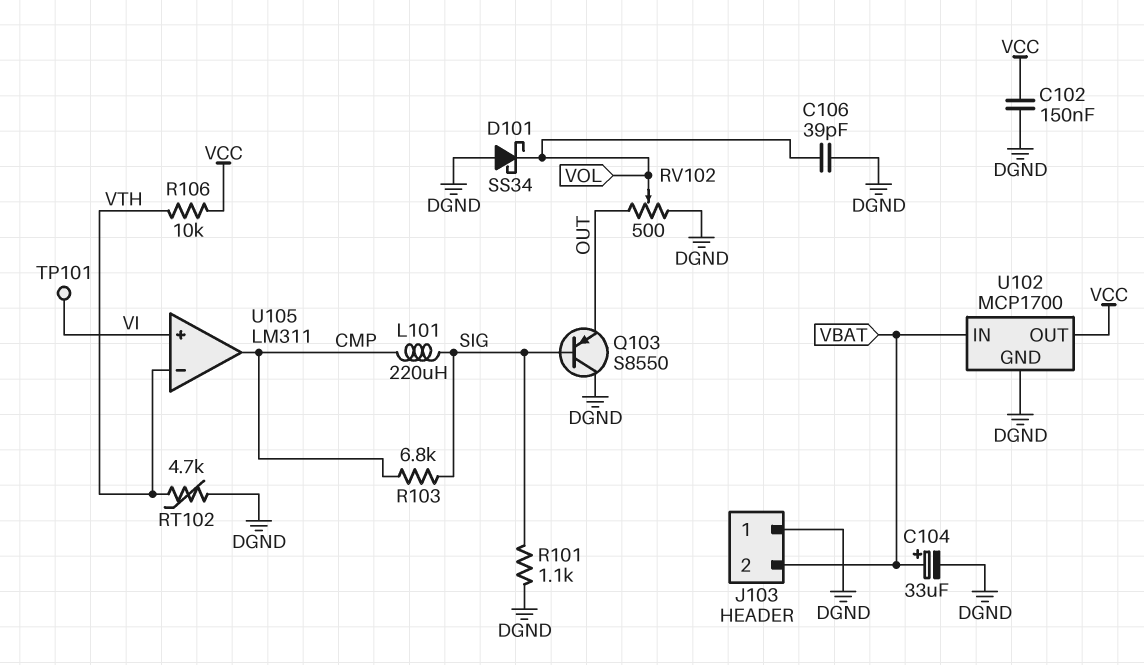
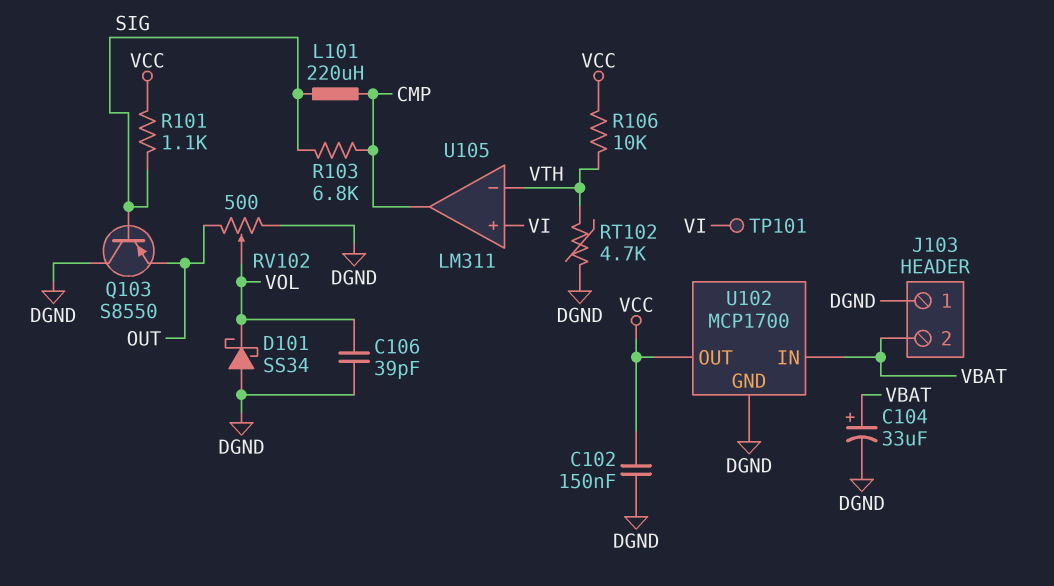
R101: 1.1k (DGND, SIG) -> 1.1k (SIG, VCC)

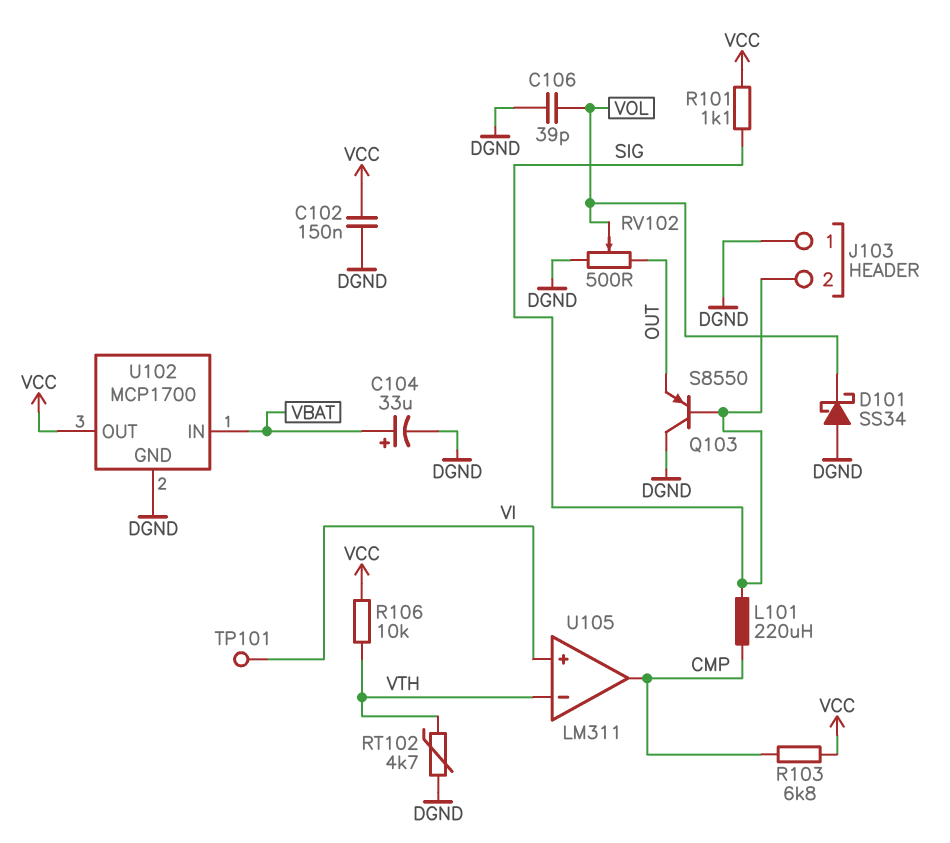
J103 pin 2: VBAT -> SIG
R103: 6.8k (CMP, SIG) -> 6.8k (CMP, VCC)

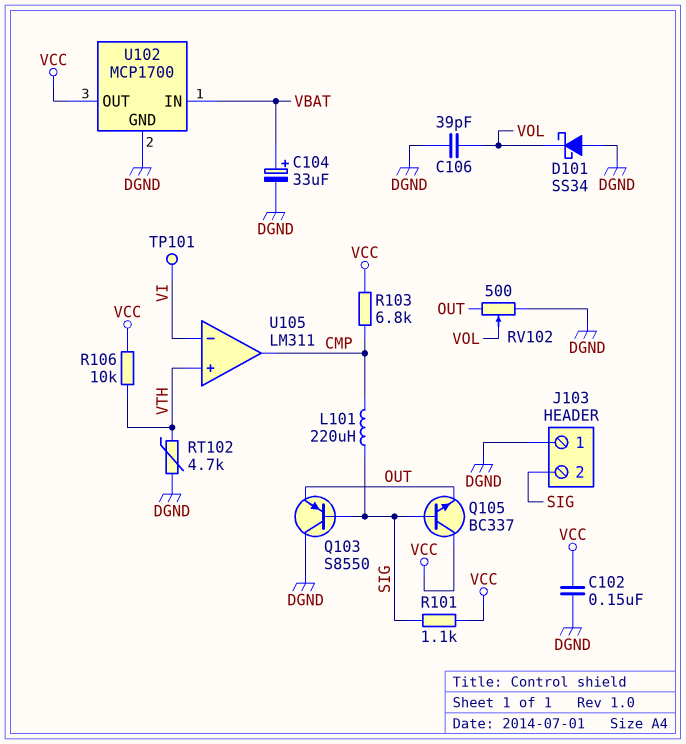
Q105: none -> NPN BC337 (B SIG, C VCC, E OUT)
U105 pin in+: VI -> VTH
U105 pin in-: VTH -> VI

